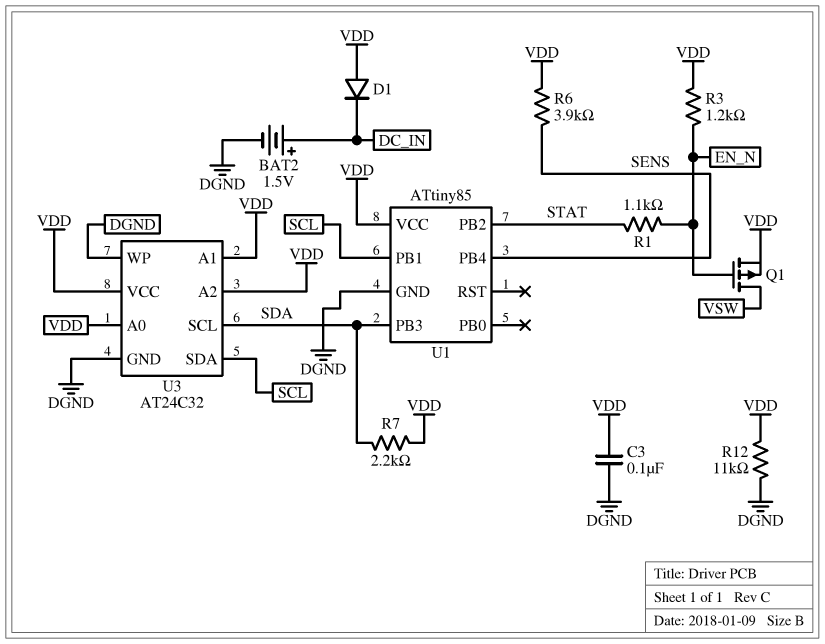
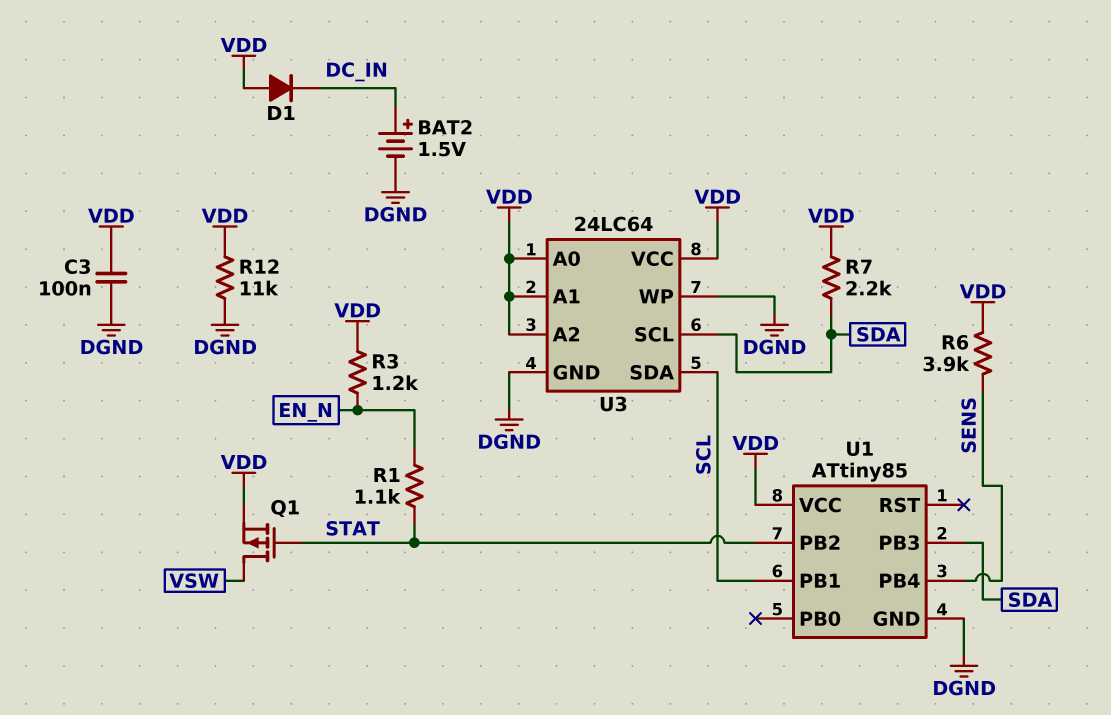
Q1: PMOS (G EN_N, D VSW, S VDD) -> PMOS (G STAT, D VSW, S VDD)
U3: AT24C32 -> 24LC64

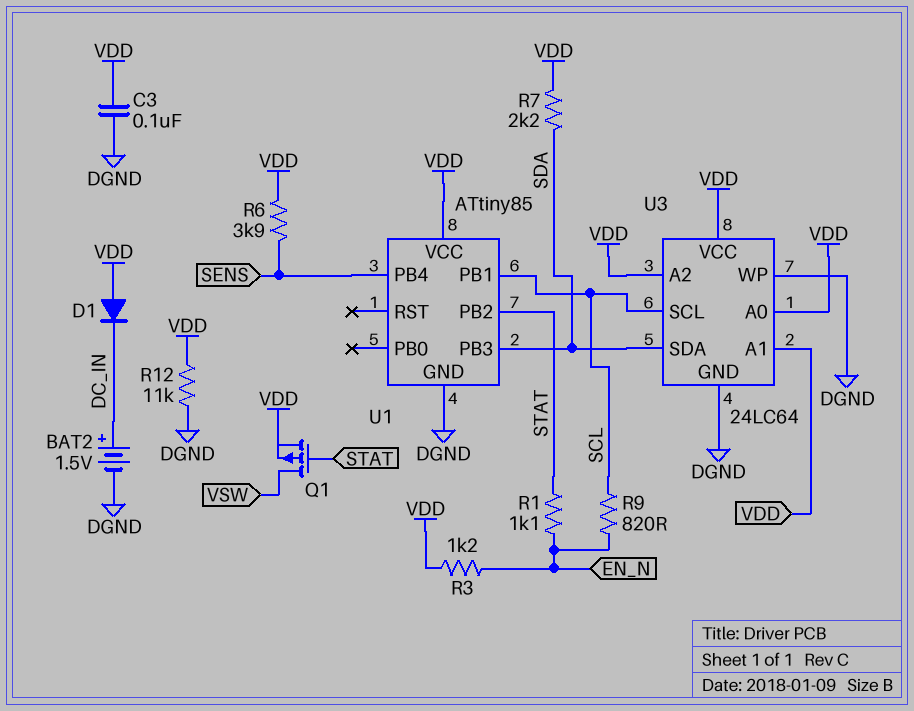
R9: none -> 820 (EN_N, SCL)
U3 pin SCL: SDA -> SCL
U3 pin SDA: SCL -> SDA

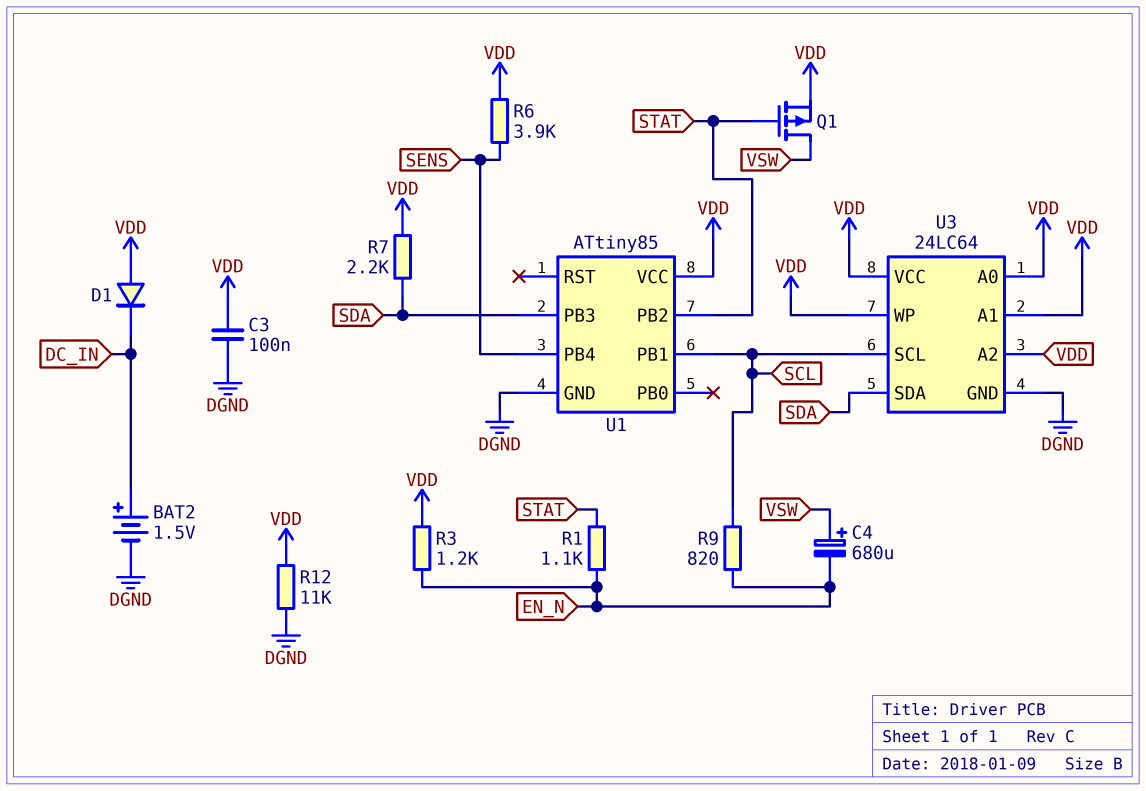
C4: none -> 680uF (plus VSW, minus EN_N)
U3 pin WP: DGND -> VDD

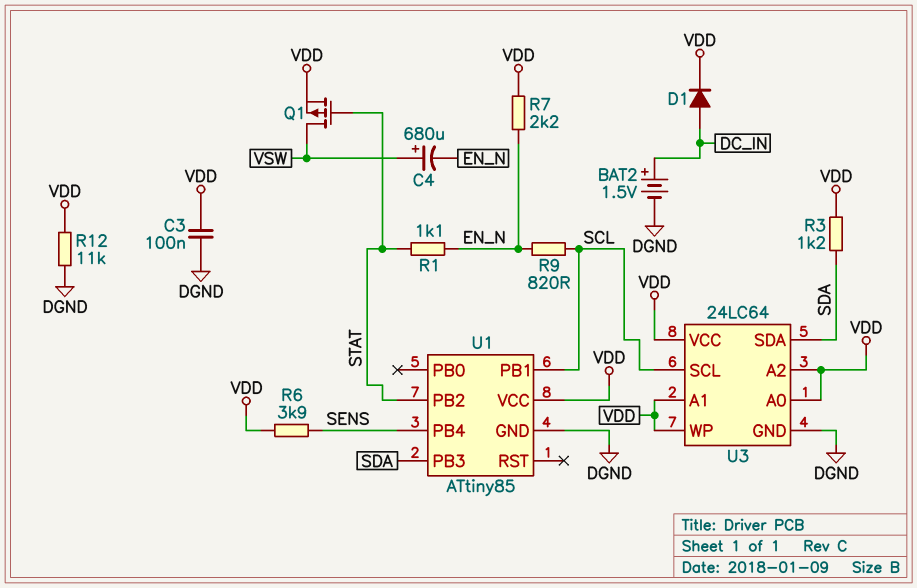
D1: diode (A VDD, K DC_IN) -> diode (A DC_IN, K VDD)
R3: 1.2k (EN_N, VDD) -> 1.2k (SDA, VDD)
R7: 2.2k (SDA, VDD) -> 2.2k (EN_N, VDD)

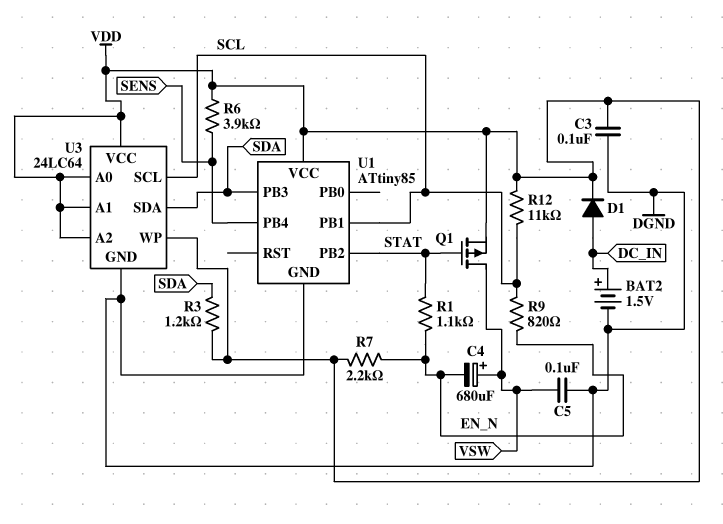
C5: none -> 100nF (DGND, VSW)
R12: 11k (DGND, VDD) -> 11k (SCL, VDD)

